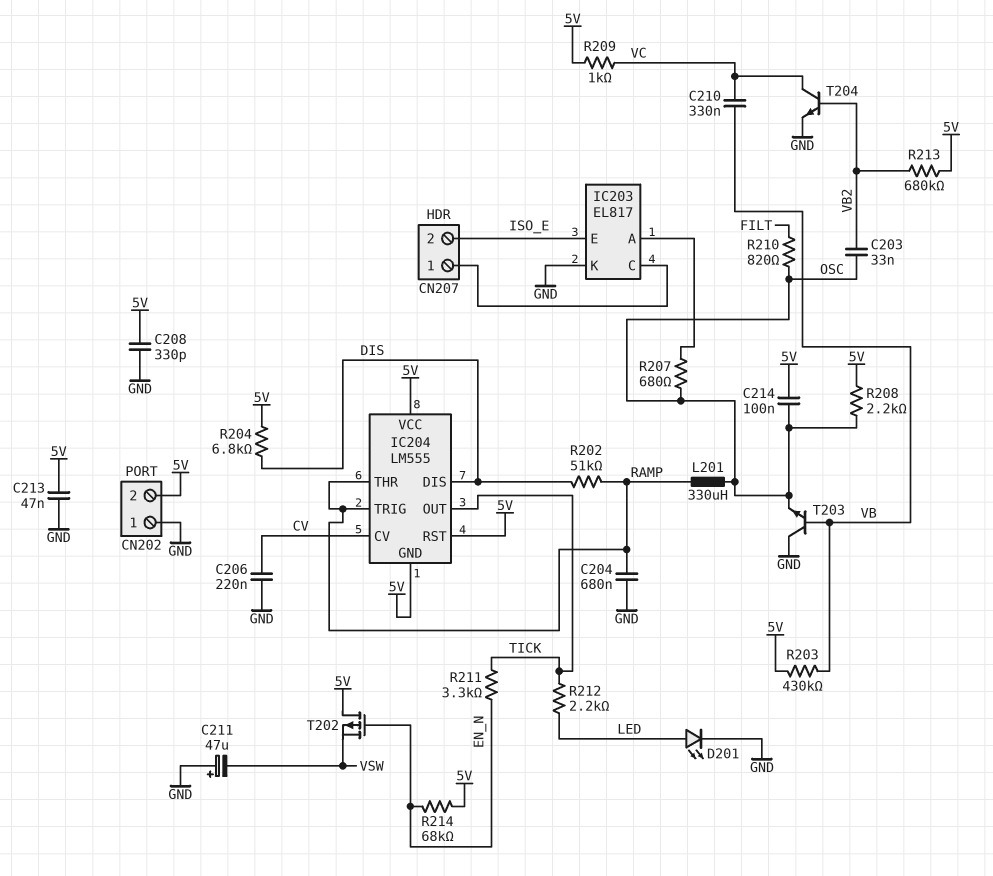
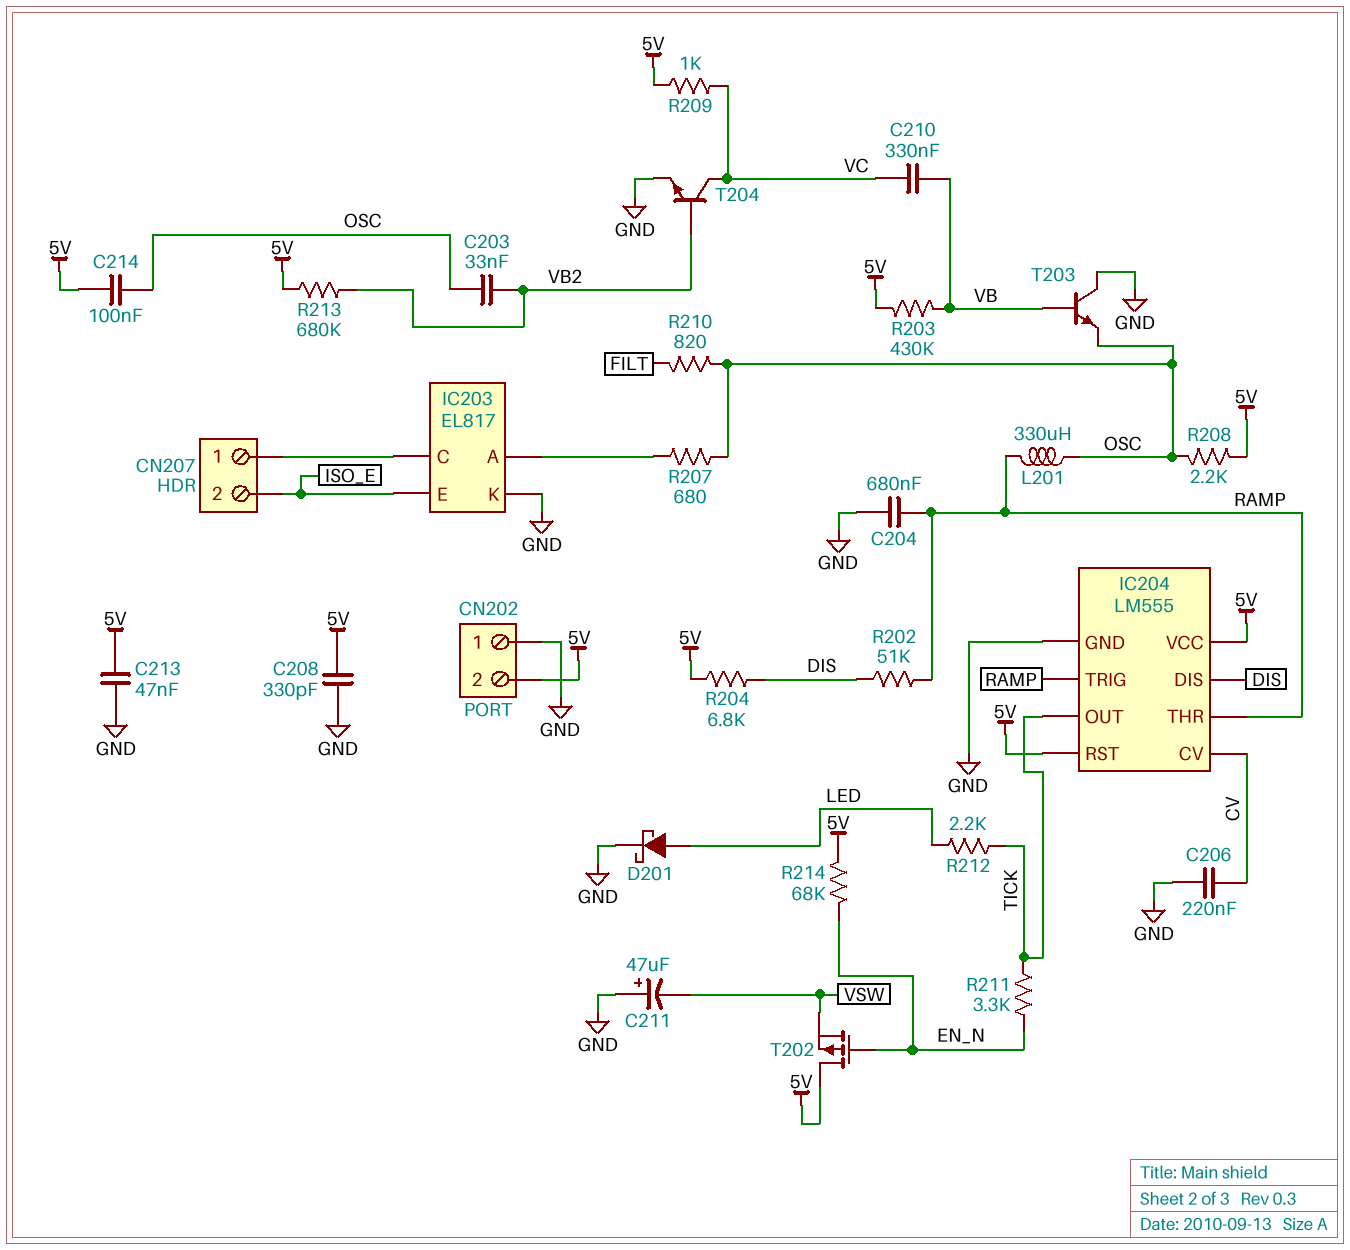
D201: LED (A LED, K GND) -> schottky (A LED, K GND)
IC204 pin GND: 5V -> GND

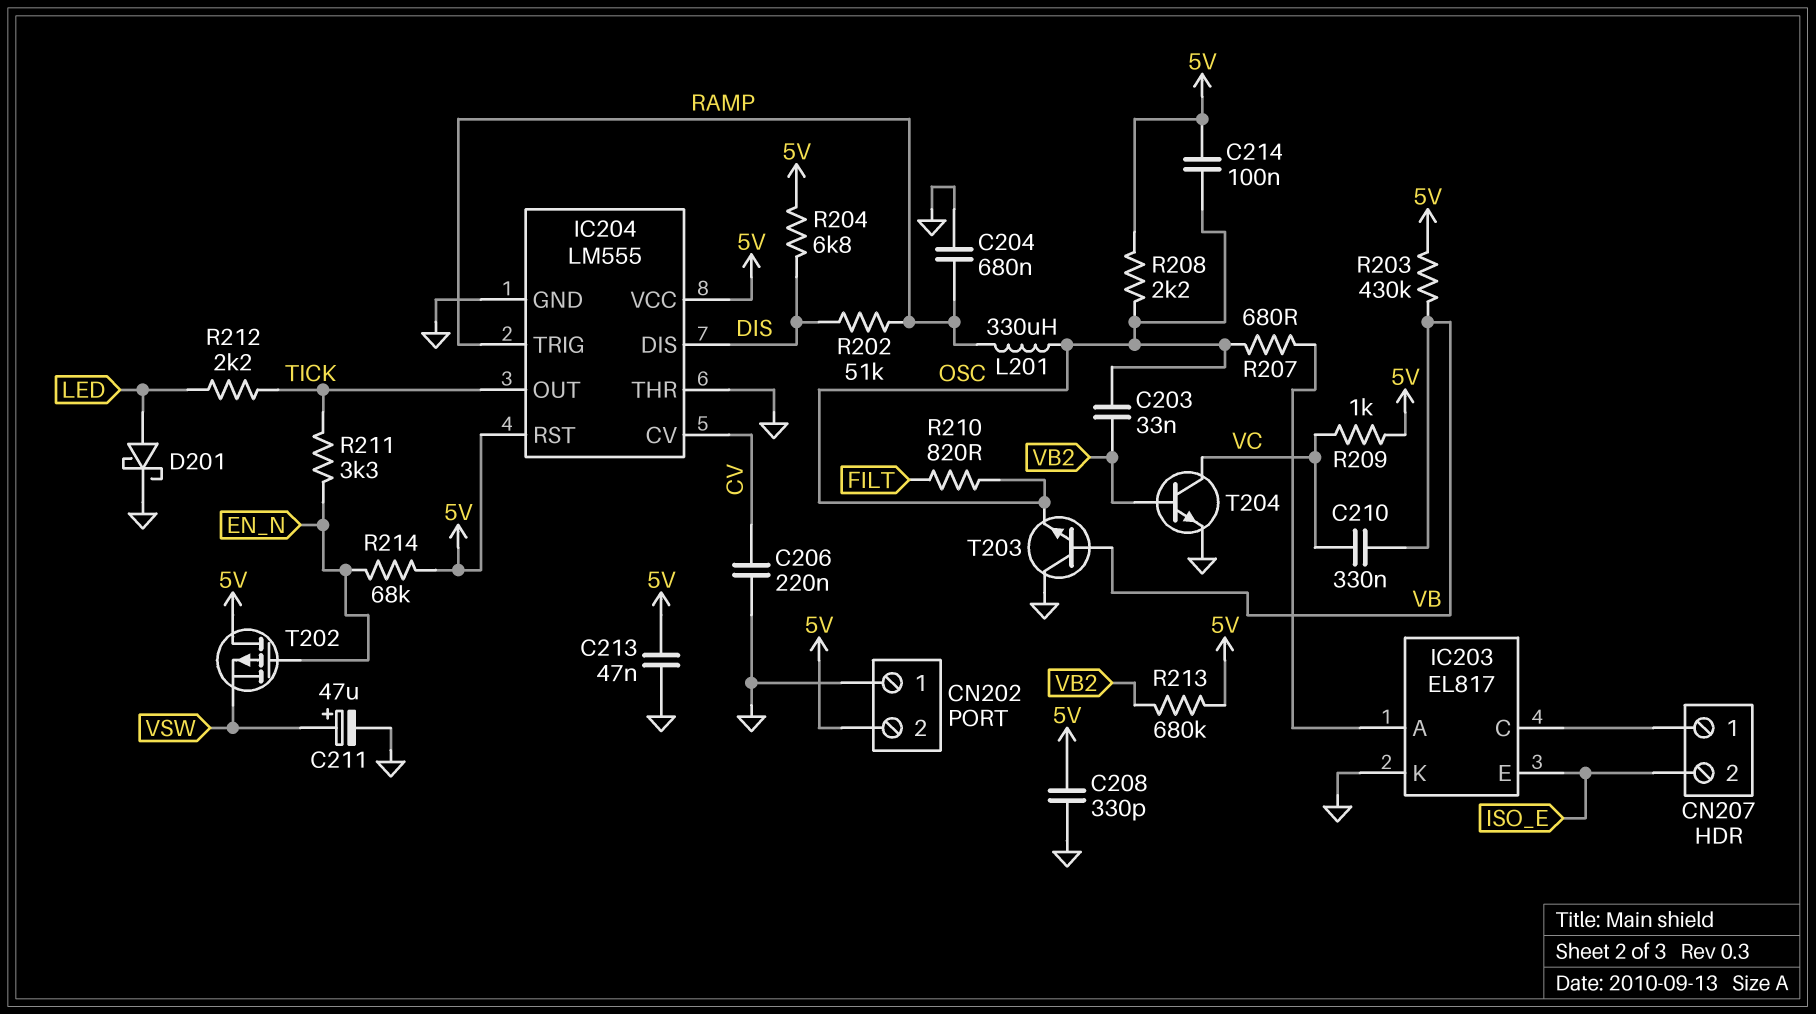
C211: 47uF (plus GND, minus VSW) -> 47uF (plus VSW, minus GND)
IC204 pin THR: RAMP -> GND

